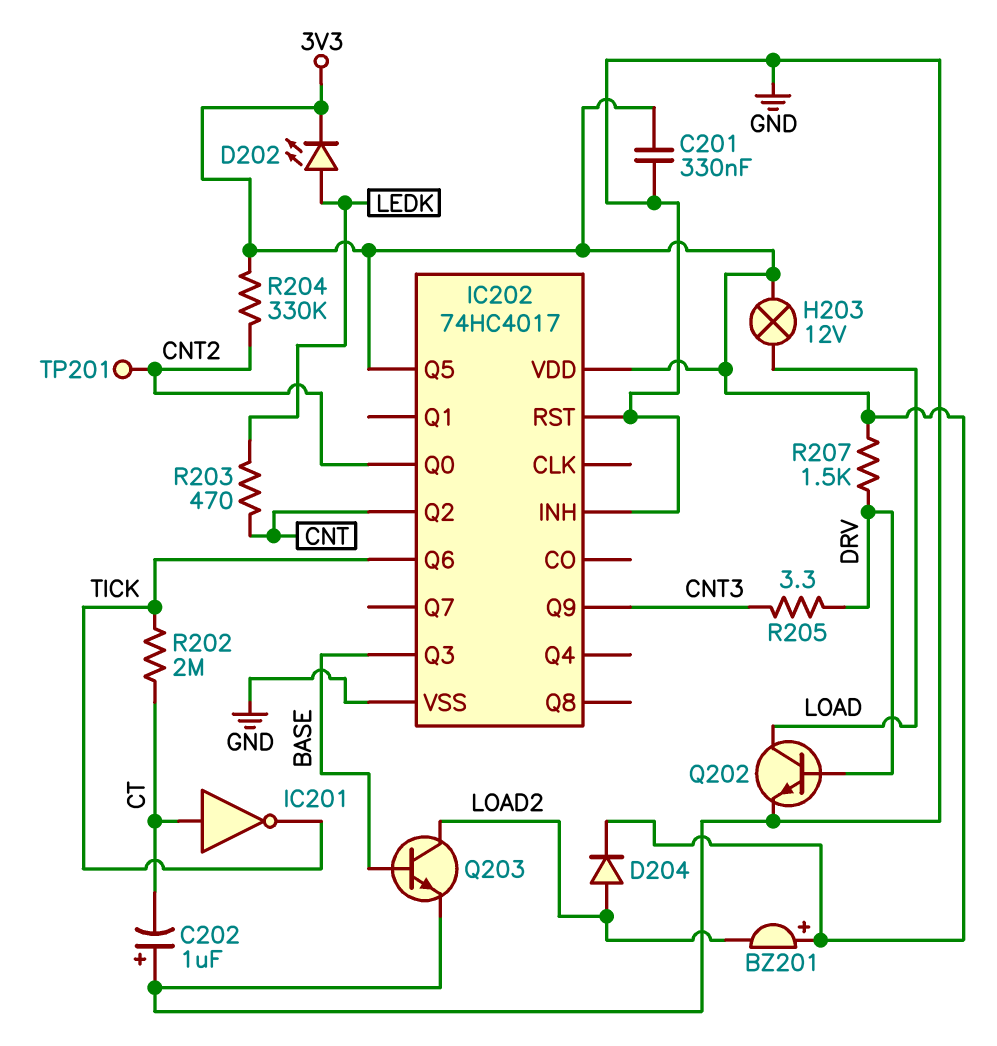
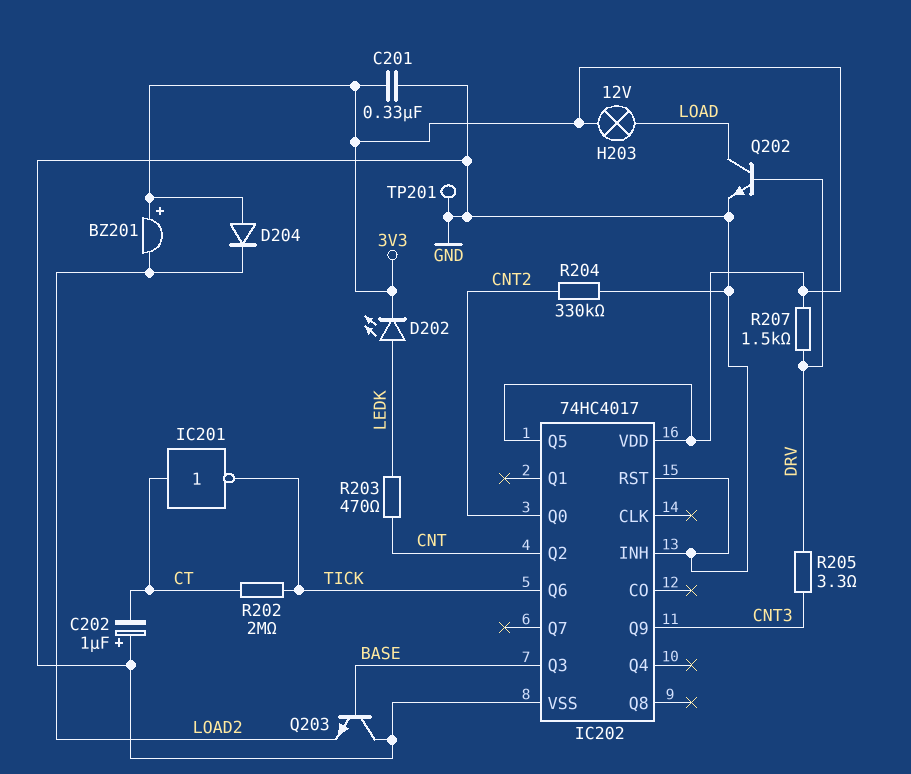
D204: diode (A LOAD2, K 3V3) -> diode (A 3V3, K LOAD2)
Q203: NPN (B BASE, C LOAD2, E GND) -> NPN (B BASE, C GND, E LOAD2)
R204: 330k (3V3, CNT2) -> 330k (CNT2, GND)
TP201: test point (CNT2) -> test point (GND)

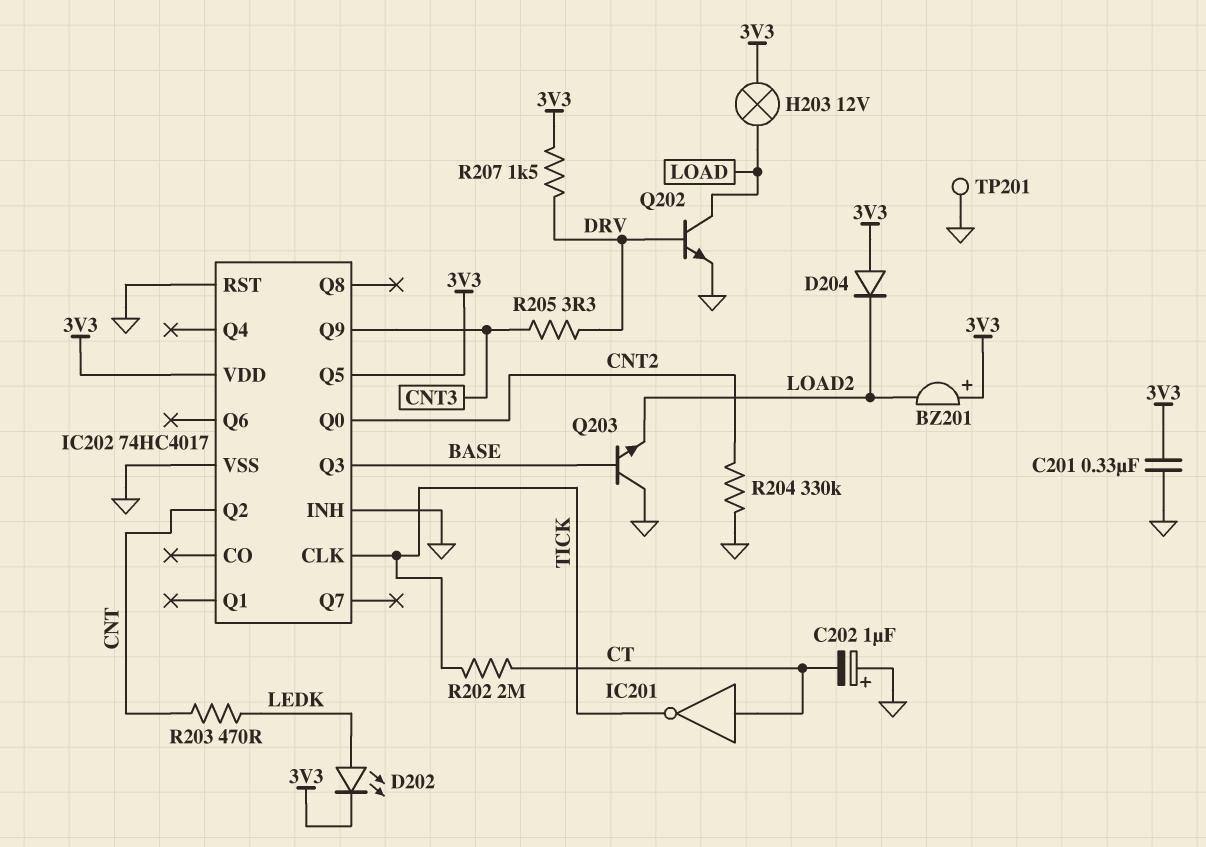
IC202 pin CLK: none -> TICK
IC202 pin Q6: TICK -> none

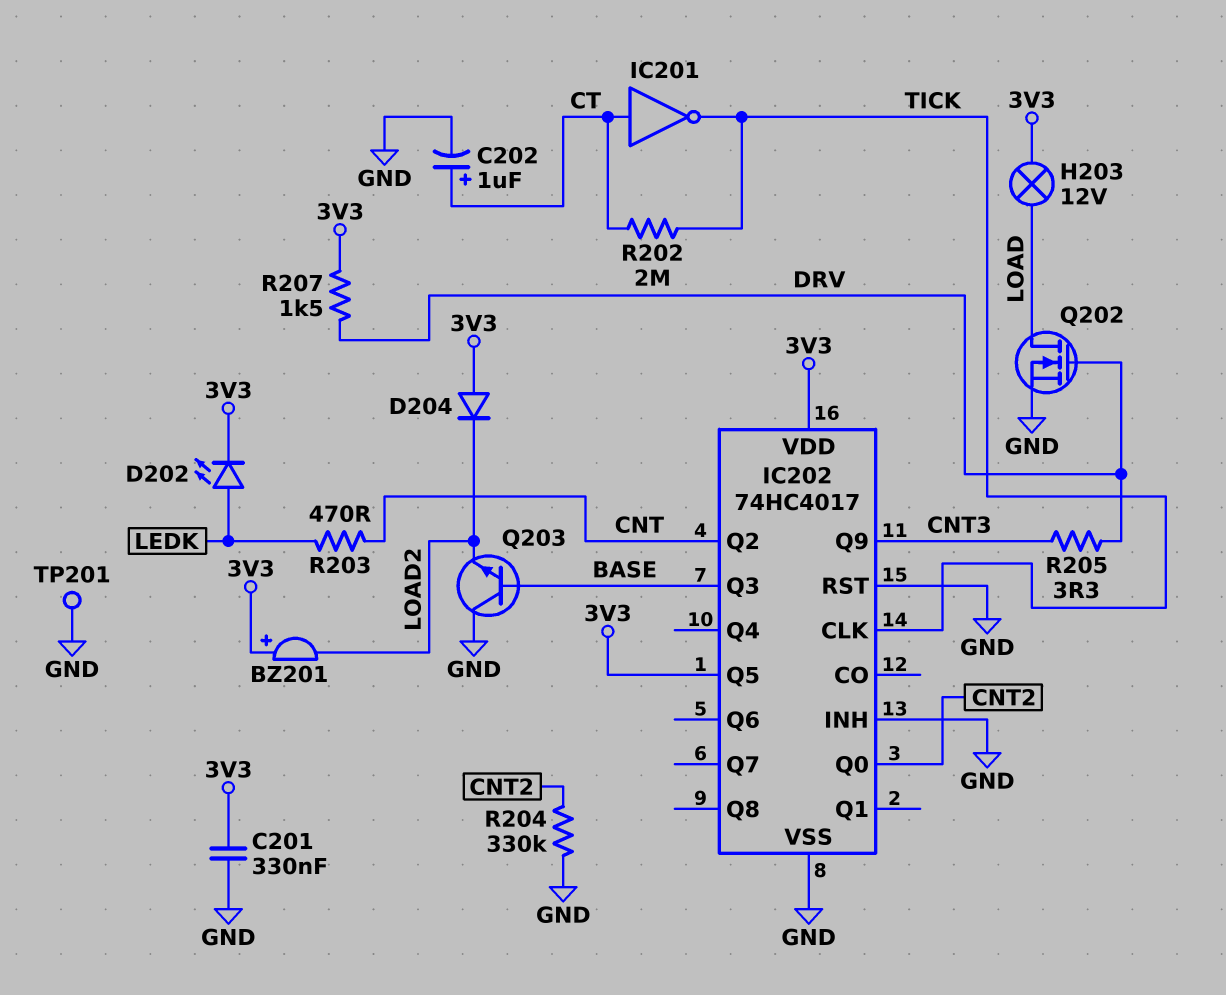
C202: 1uF (plus GND, minus CT) -> 1uF (plus CT, minus GND)
Q202: NPN (B DRV, C LOAD, E GND) -> NMOS (G DRV, D LOAD, S GND)

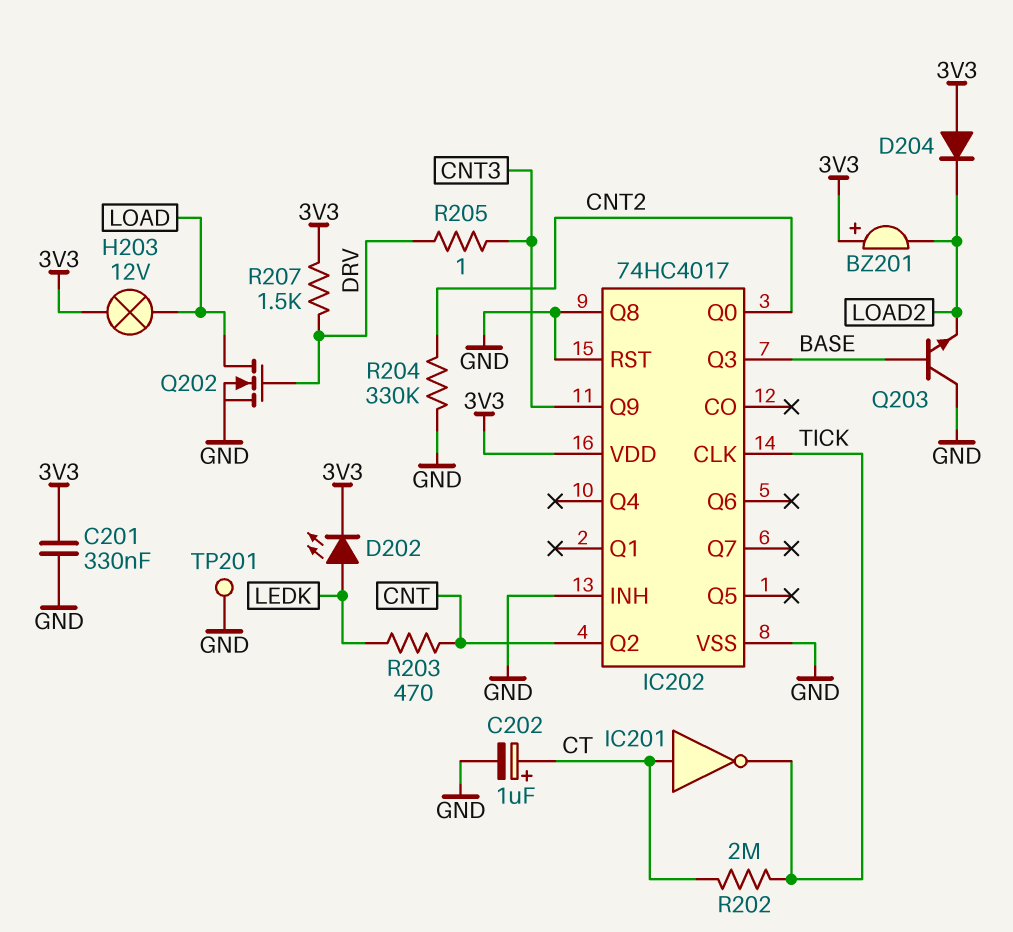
IC202 pin Q5: 3V3 -> none
IC202 pin Q8: none -> GND
R205: 3.3 (CNT3, DRV) -> 1 (CNT3, DRV)

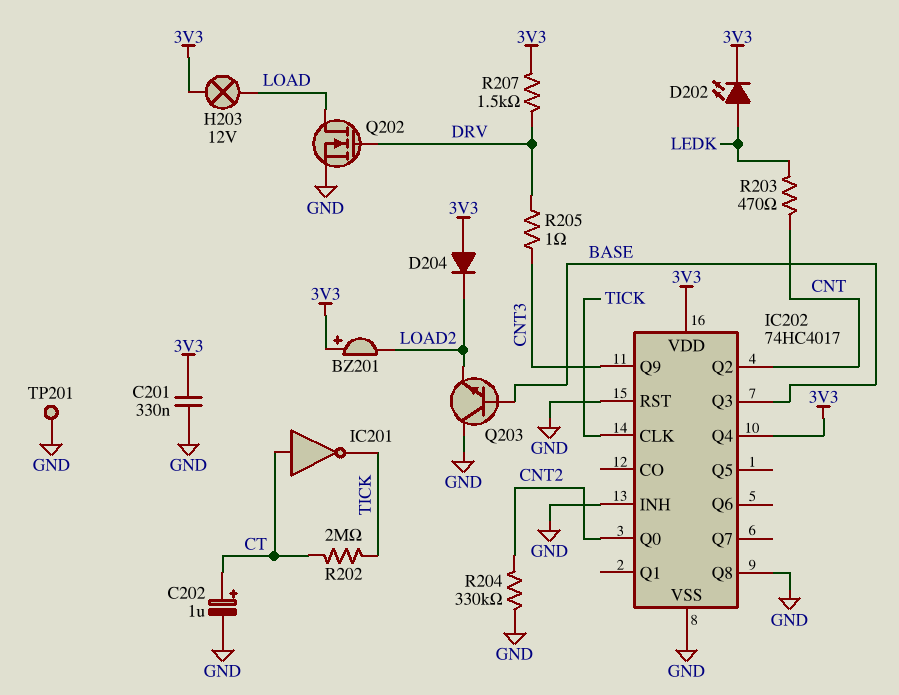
IC202 pin Q4: none -> 3V3

